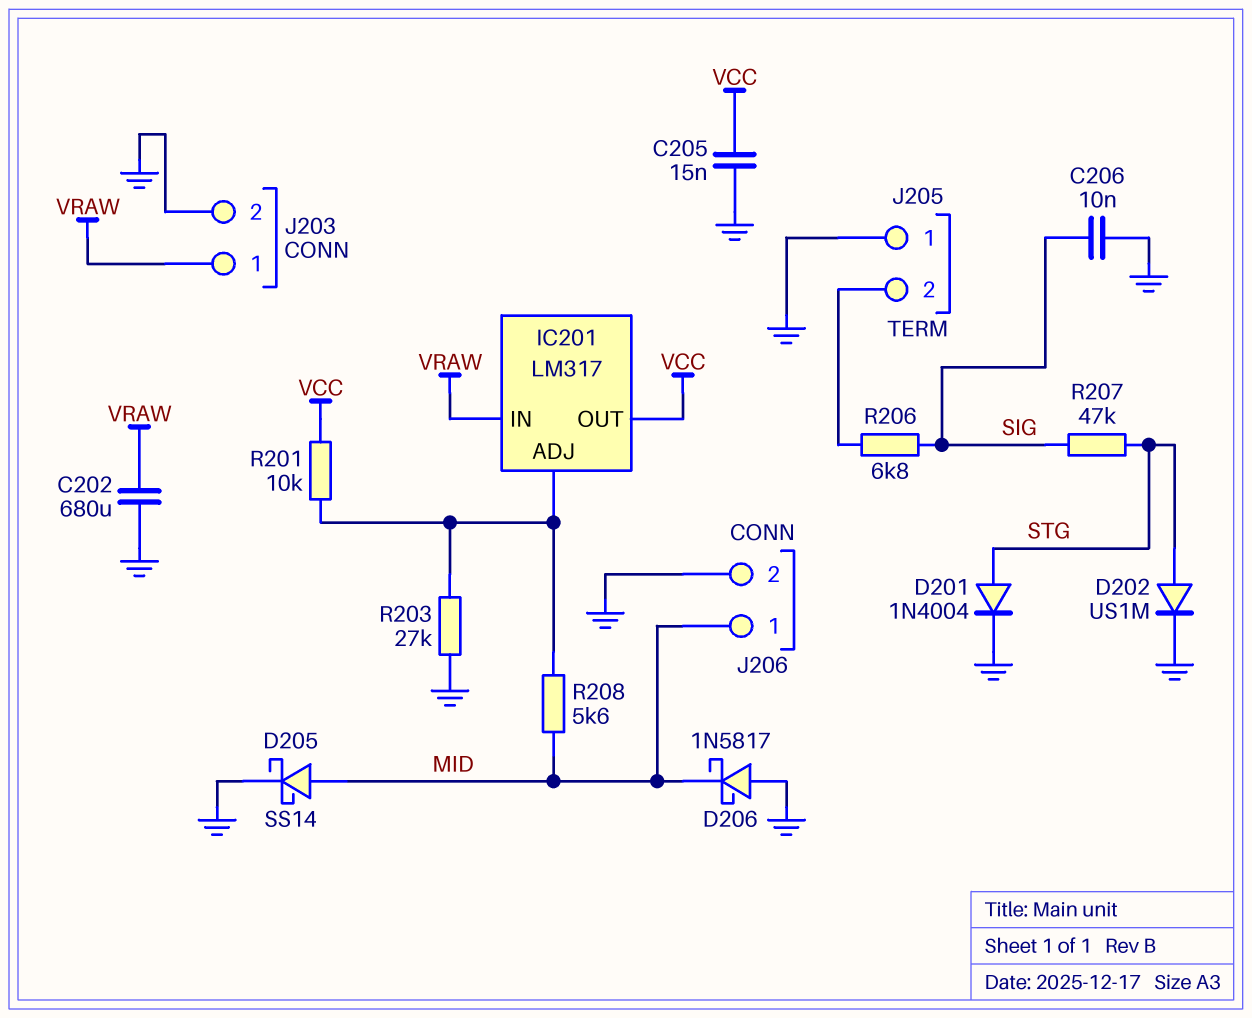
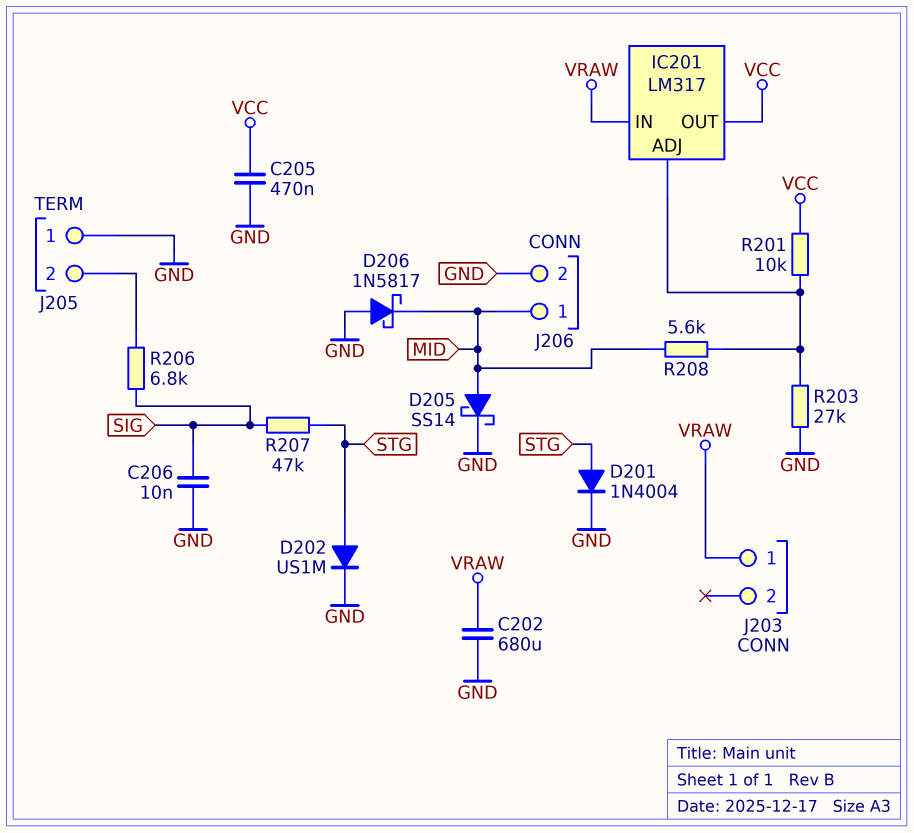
C205: 15nF (GND, VCC) -> 470nF (GND, VCC)
J203 pin 2: GND -> none

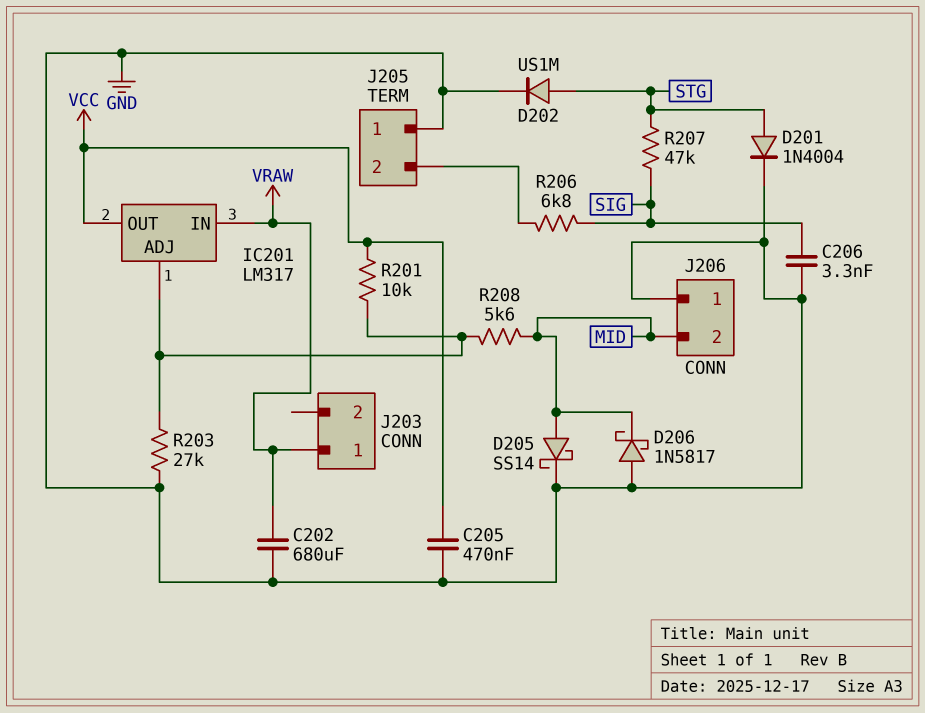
C206: 10nF (GND, SIG) -> 3.3nF (GND, SIG)
J206 pin 1: MID -> GND
J206 pin 2: GND -> MID

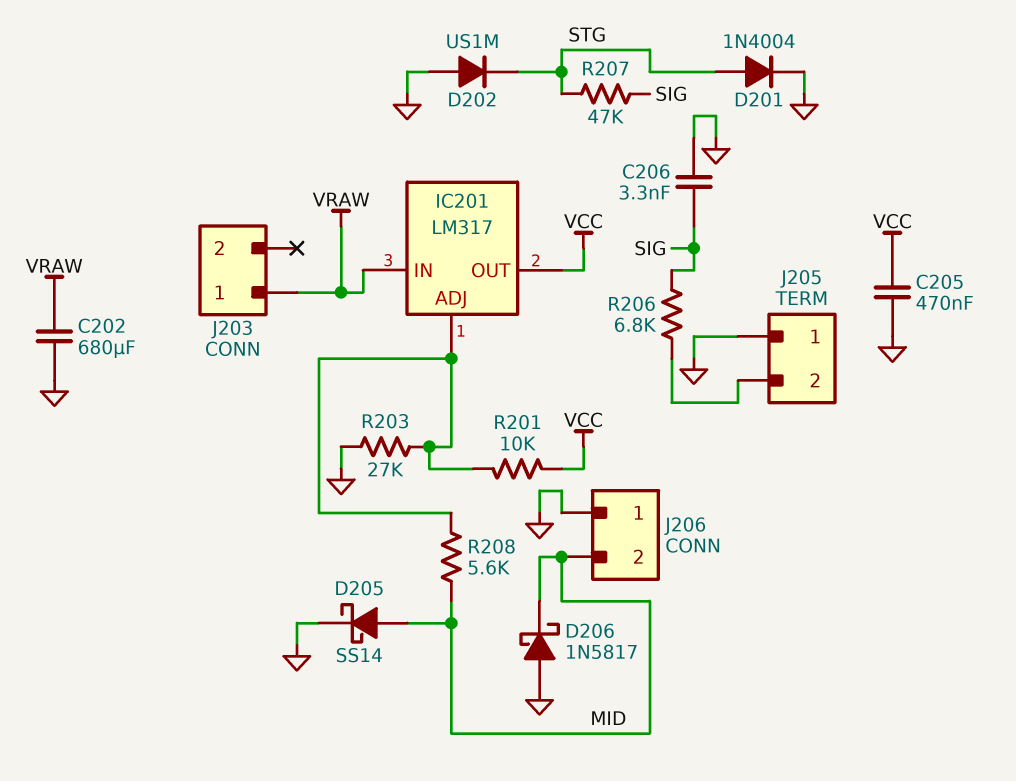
D202: diode US1M (A STG, K GND) -> diode US1M (A GND, K STG)

